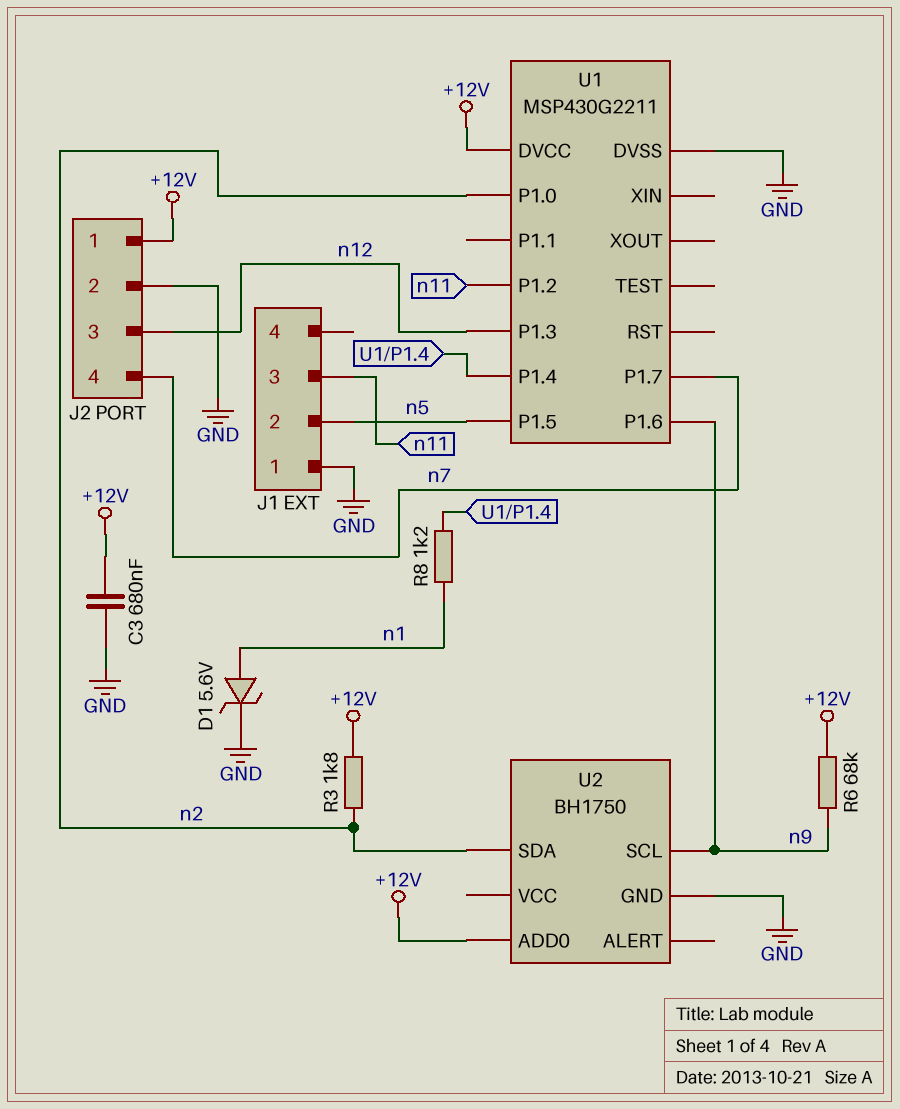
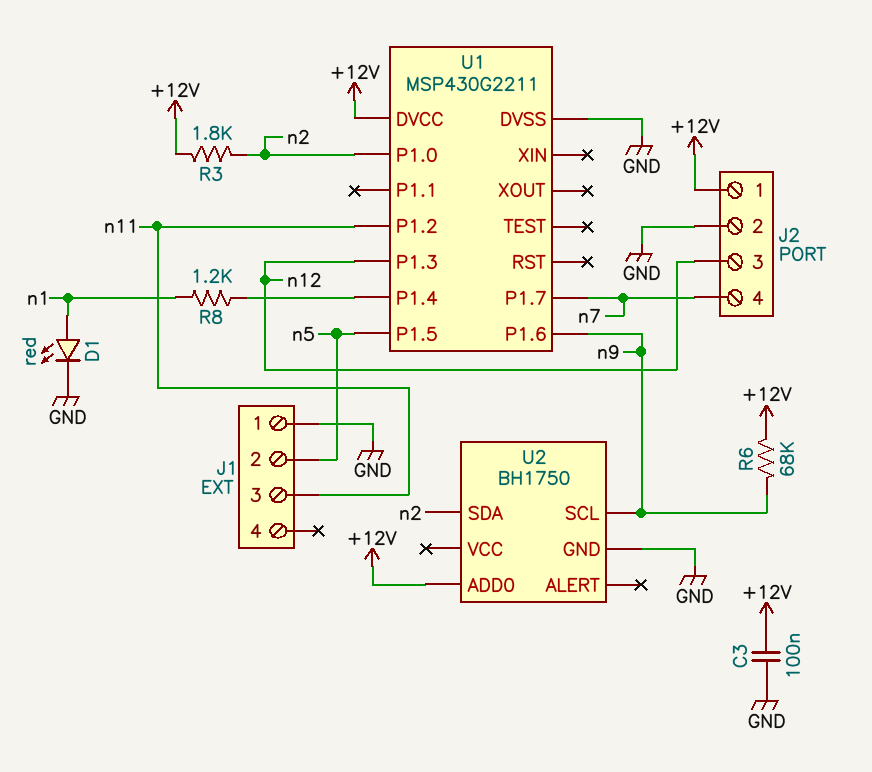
C3: 680nF (+12V, GND) -> 100nF (+12V, GND)
D1: zener 5.6V (A n1, K GND) -> LED red (A n1, K GND)

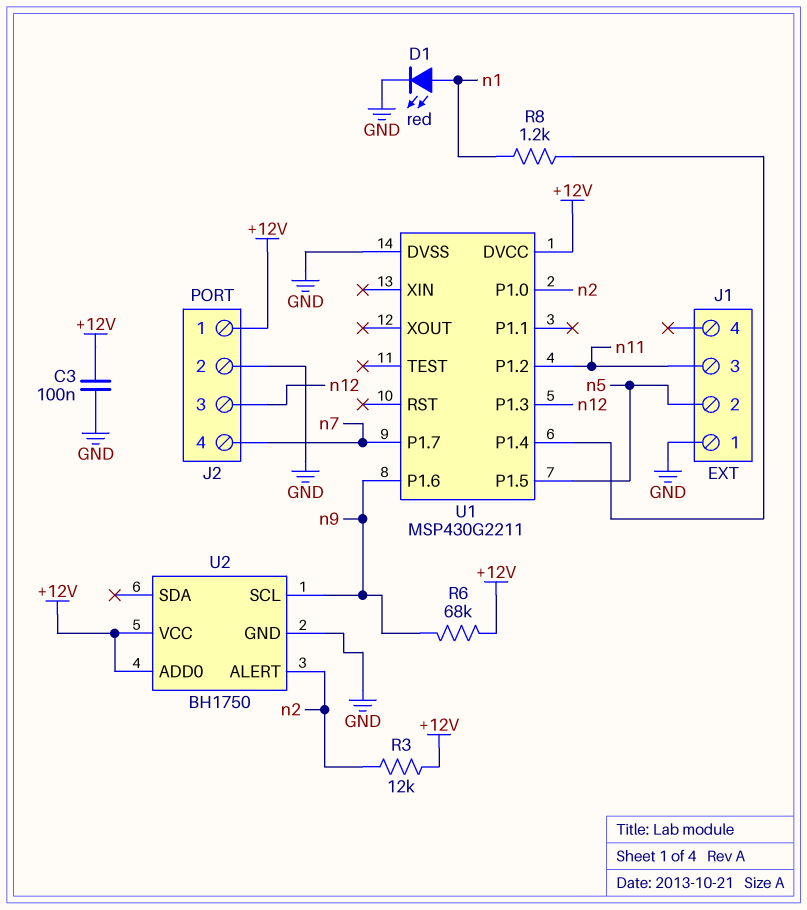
R3: 1.8k (+12V, n2) -> 12k (+12V, n2)
U2 pin ALERT: none -> n2
U2 pin SDA: n2 -> none
U2 pin VCC: none -> +12V

